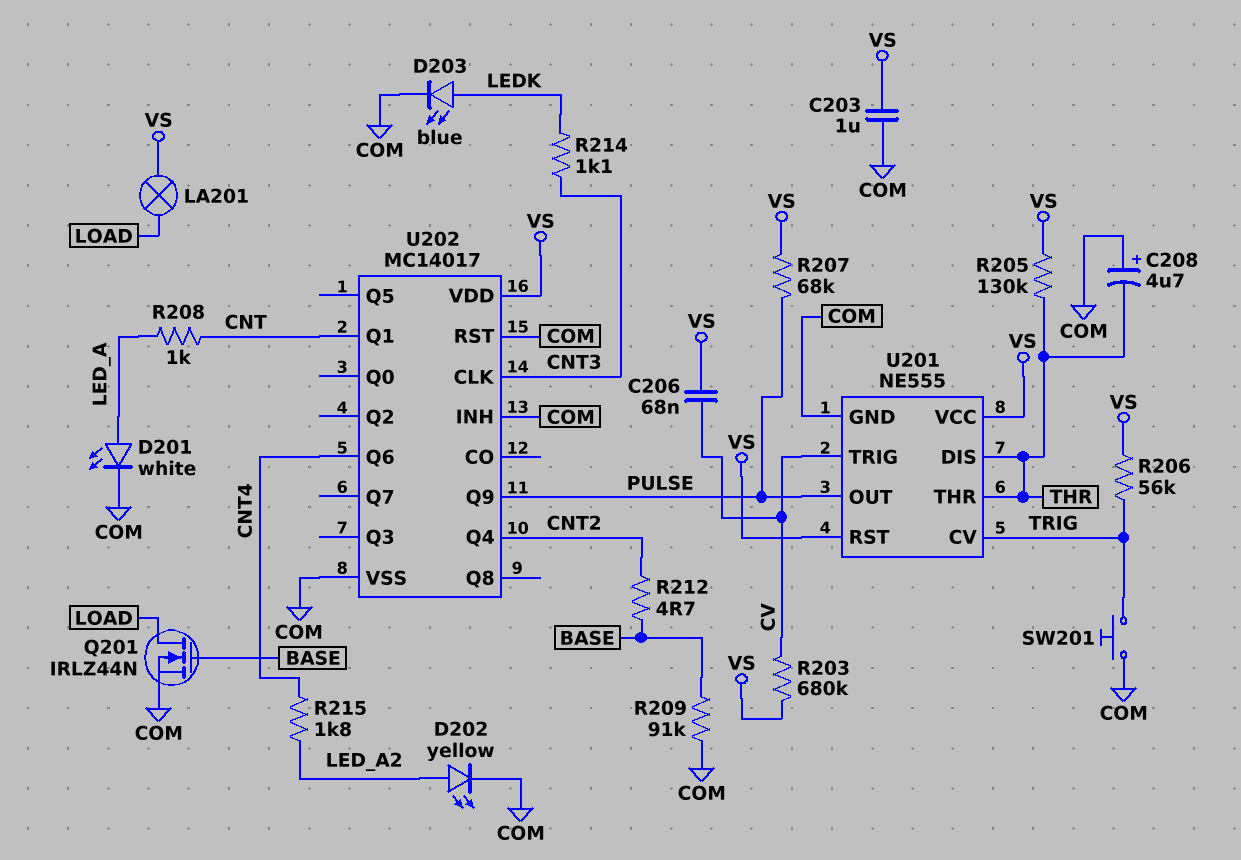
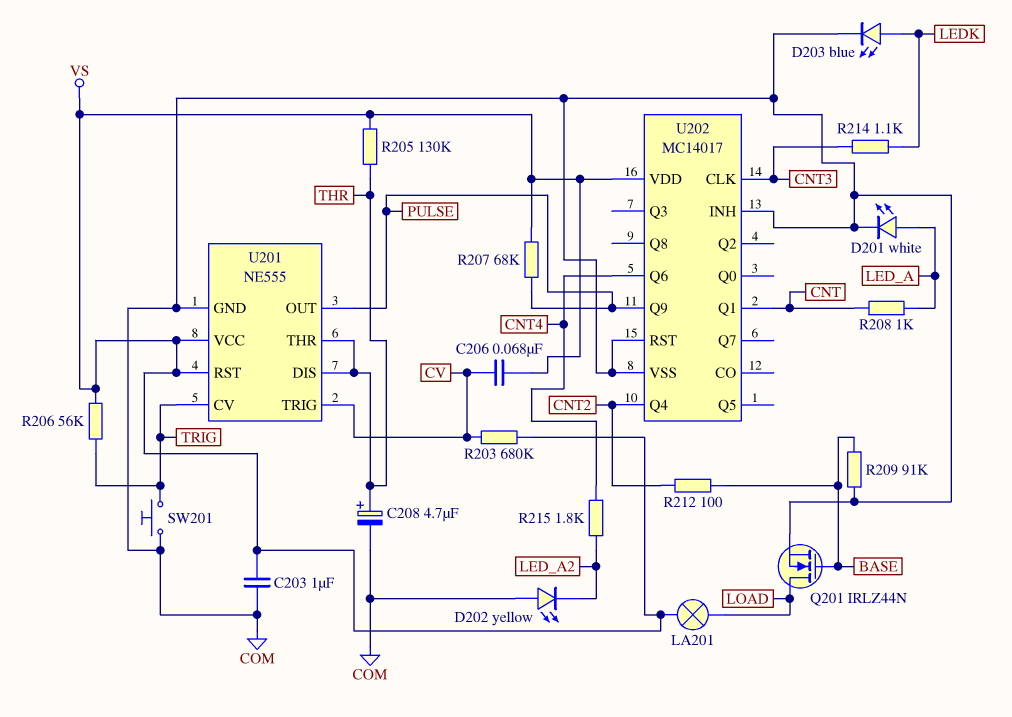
C208: 4.7uF (plus COM, minus THR) -> 4.7uF (plus THR, minus COM)
D202: LED yellow (A LED_A2, K COM) -> LED yellow (A COM, K LED_A2)
R212: 4.7 (BASE, CNT2) -> 100 (BASE, CNT2)

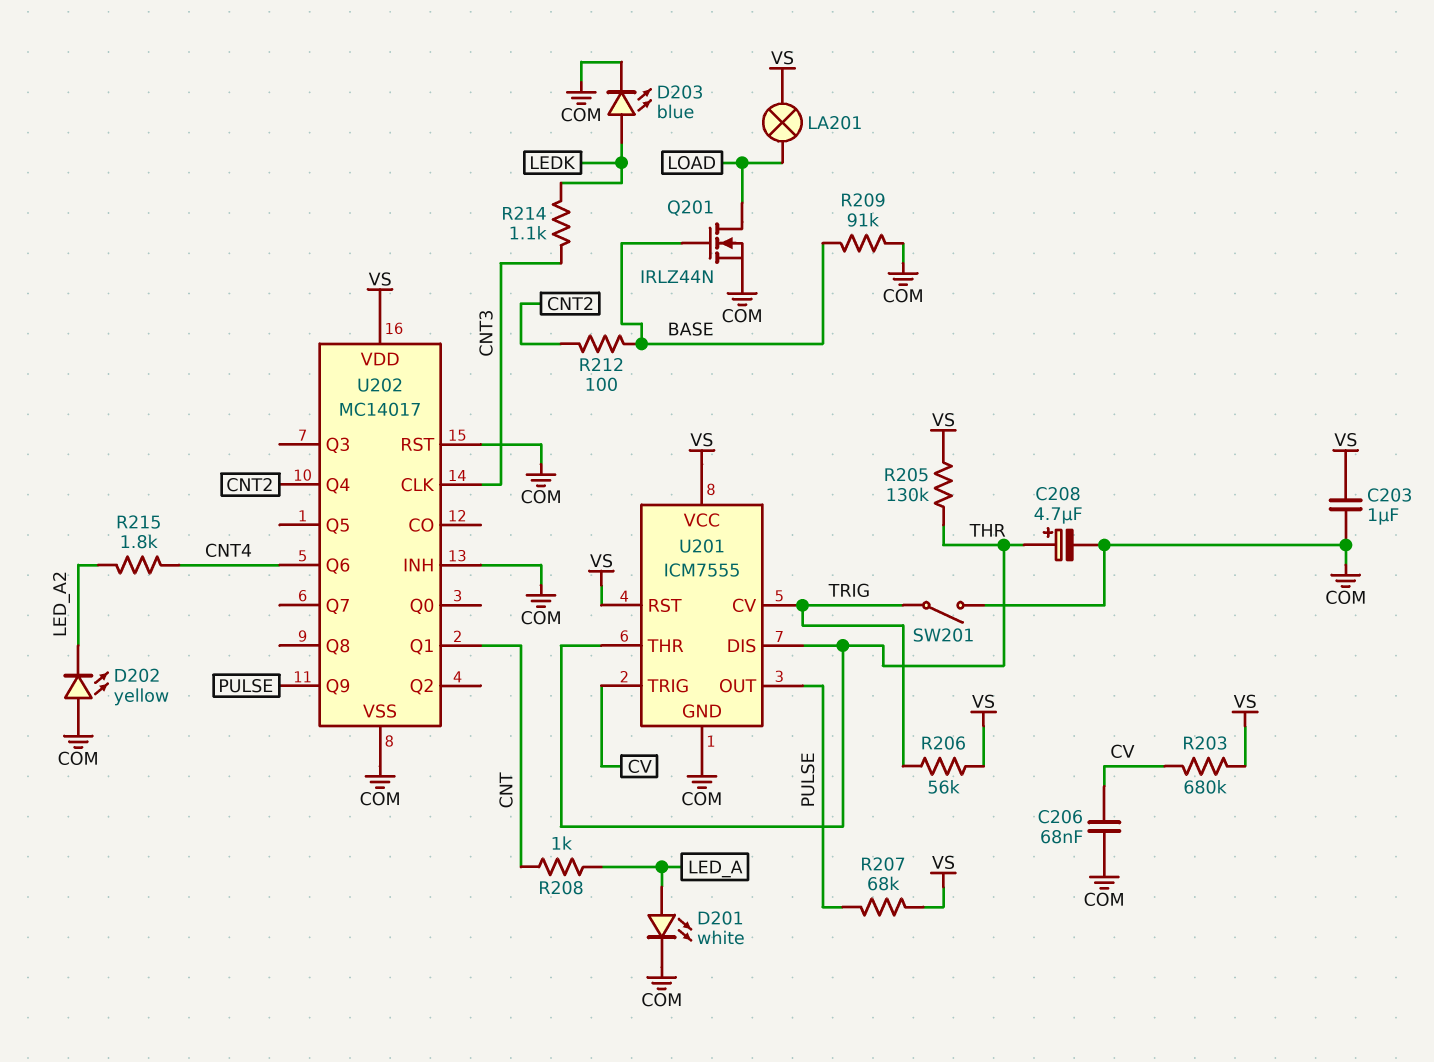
C206: 68nF (CV, VS) -> 68nF (COM, CV)
SW201: button (COM, TRIG) -> switch (COM, TRIG)
U201: NE555 -> ICM7555

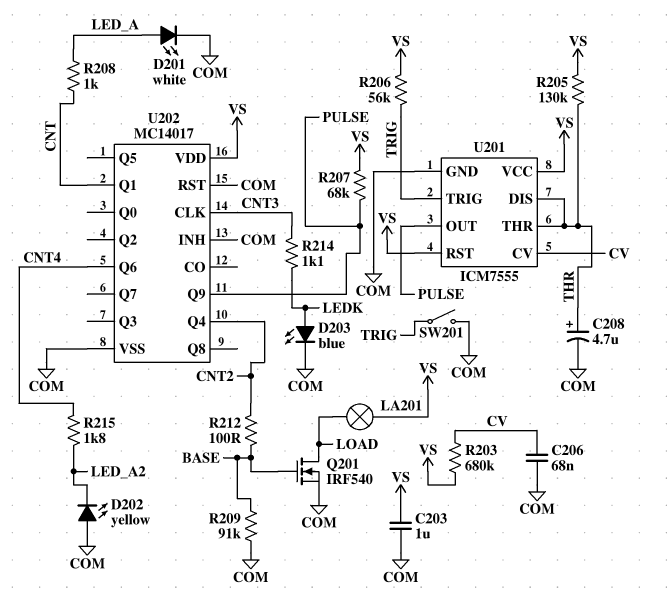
Q201: NMOS IRLZ44N (G BASE, D LOAD, S COM) -> NMOS IRF540 (G BASE, D LOAD, S COM)
U201 pin CV: TRIG -> CV
U201 pin TRIG: CV -> TRIG

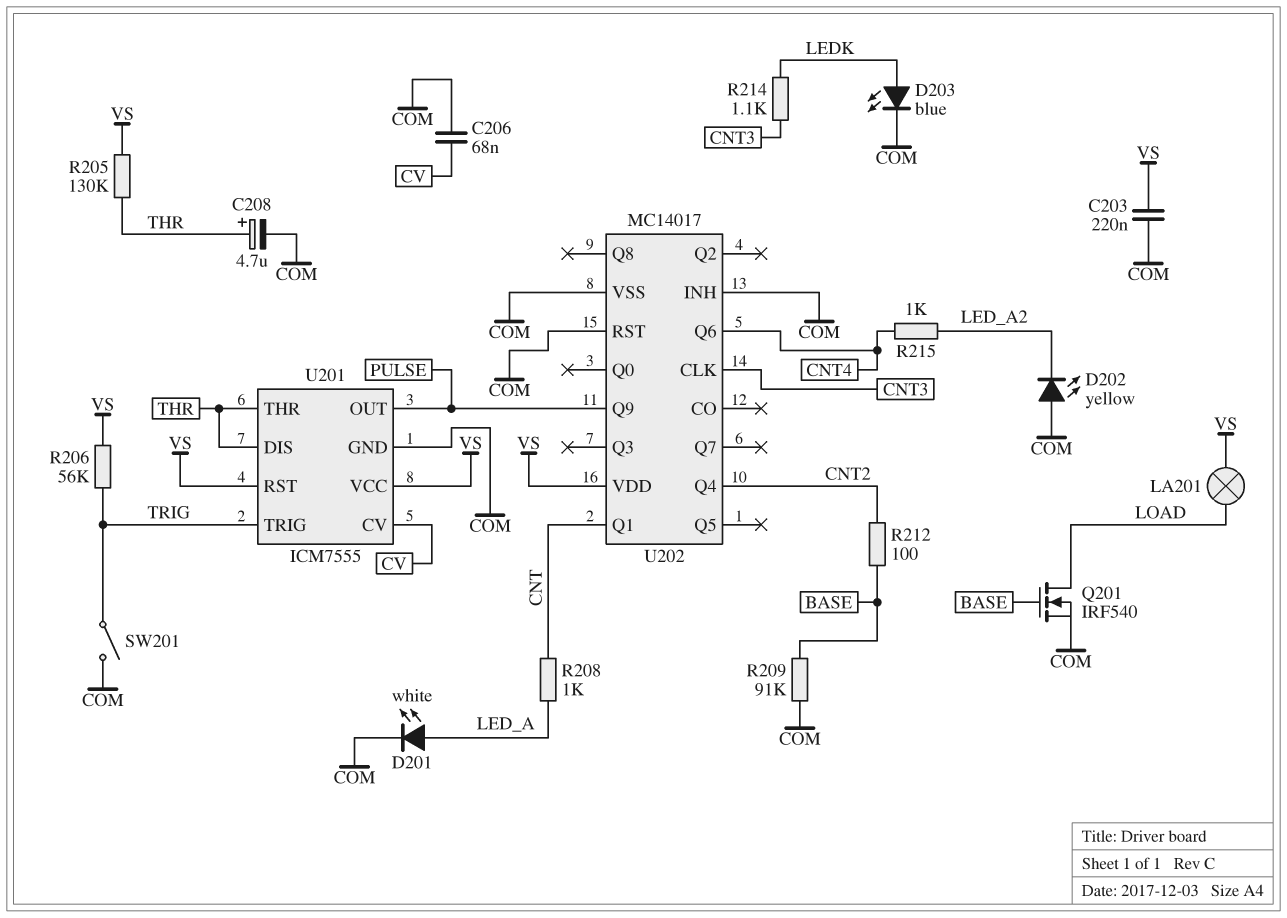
C203: 1uF (COM, VS) -> 220nF (COM, VS)
R203: 680k (CV, VS) -> none
R207: 68k (PULSE, VS) -> none
R215: 1.8k (CNT4, LED_A2) -> 1k (CNT4, LED_A2)

